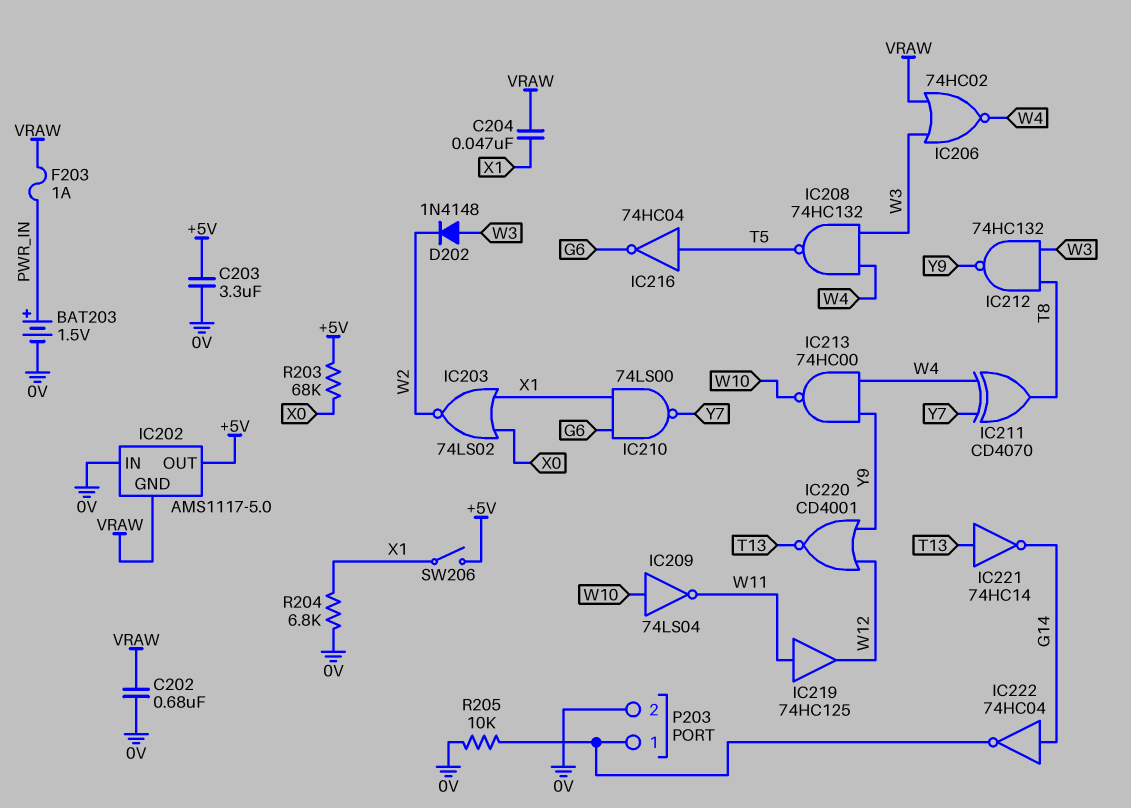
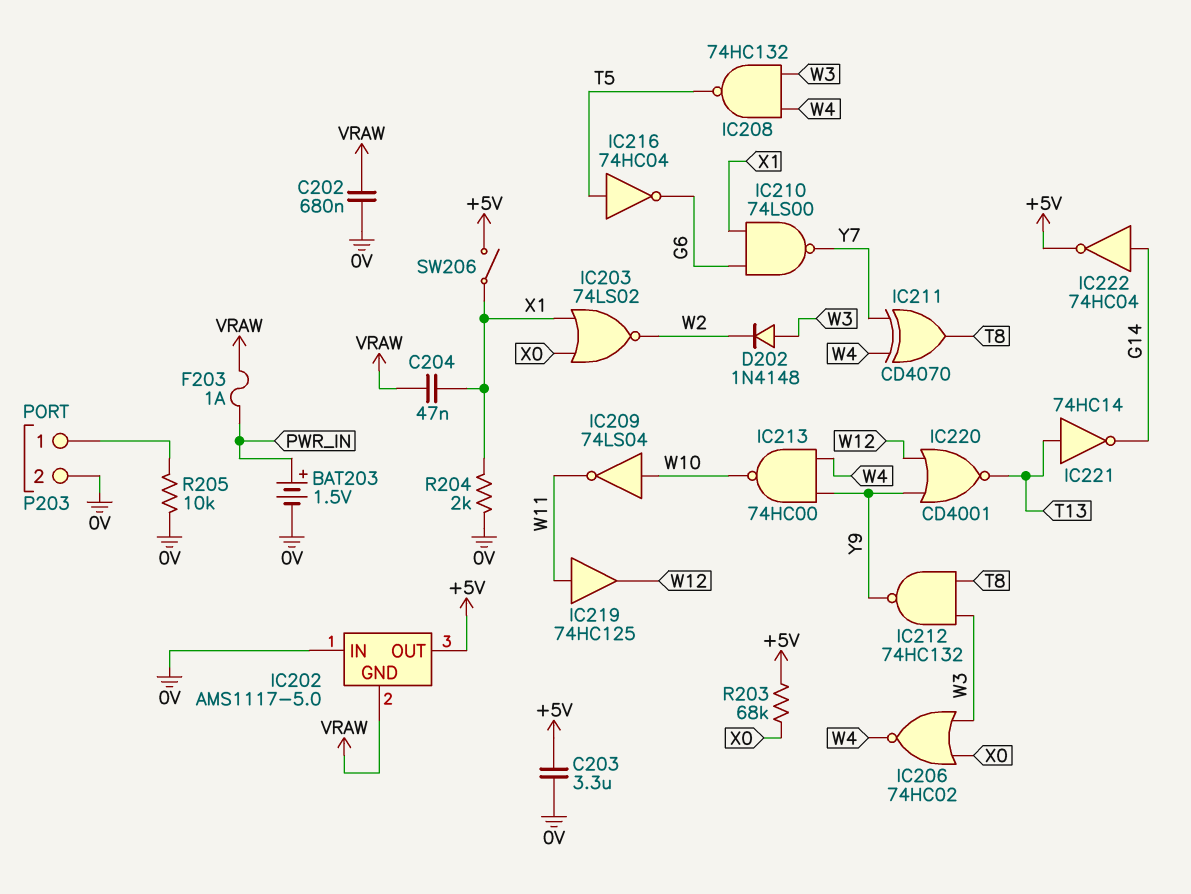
IC206: NOR 74HC02 (in VRAW, in W3, out W4) -> NOR 74HC02 (in W3, in X0, out W4)
IC222: NOT 74HC04 (in G14, out P203/1) -> NOT 74HC04 (in G14, out +5V)
R204: 6.8k (0V, X1) -> 2k (0V, X1)

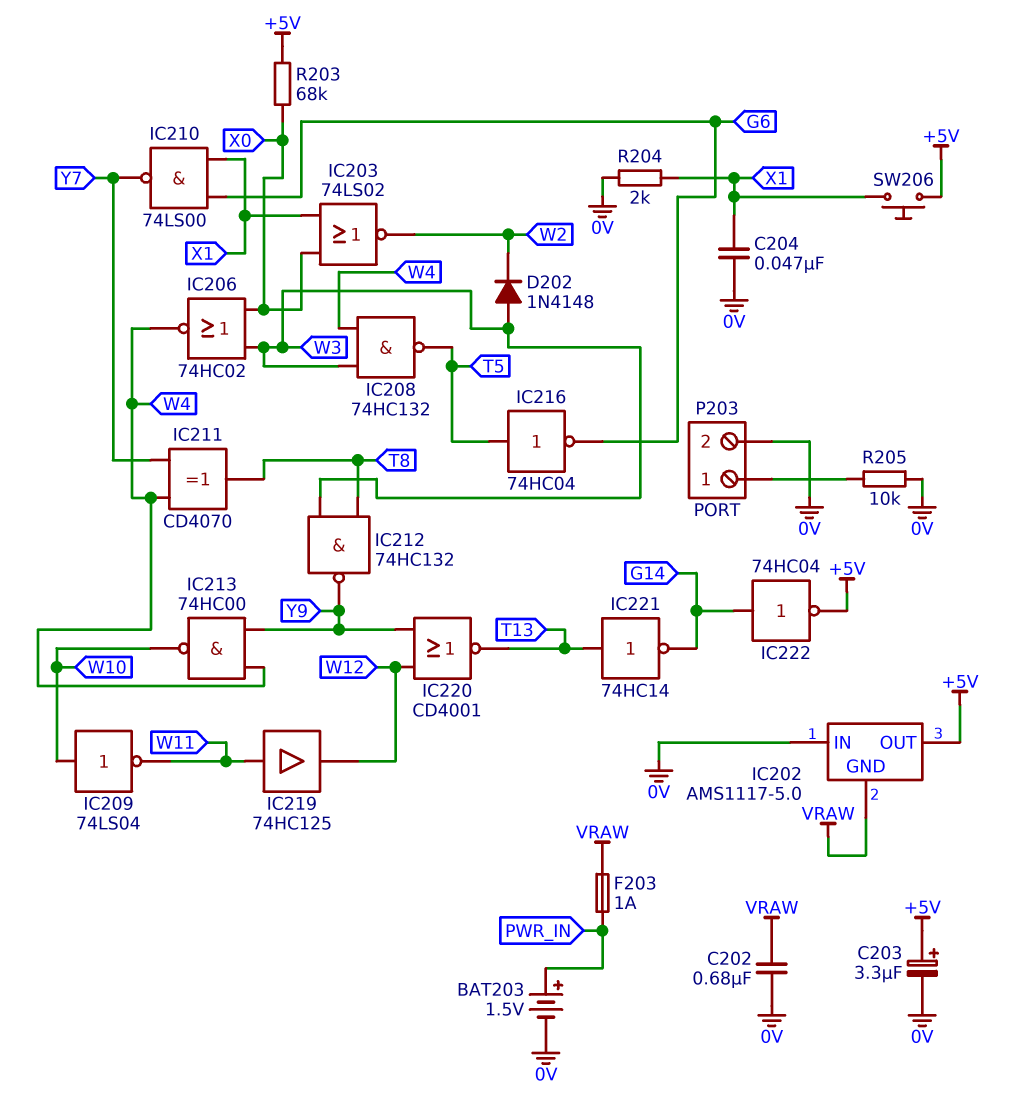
C203: 3.3uF (+5V, 0V) -> 3.3uF (plus +5V, minus 0V)
C204: 47nF (VRAW, X1) -> 47nF (0V, X1)
SW206: switch (+5V, X1) -> button (+5V, X1)

